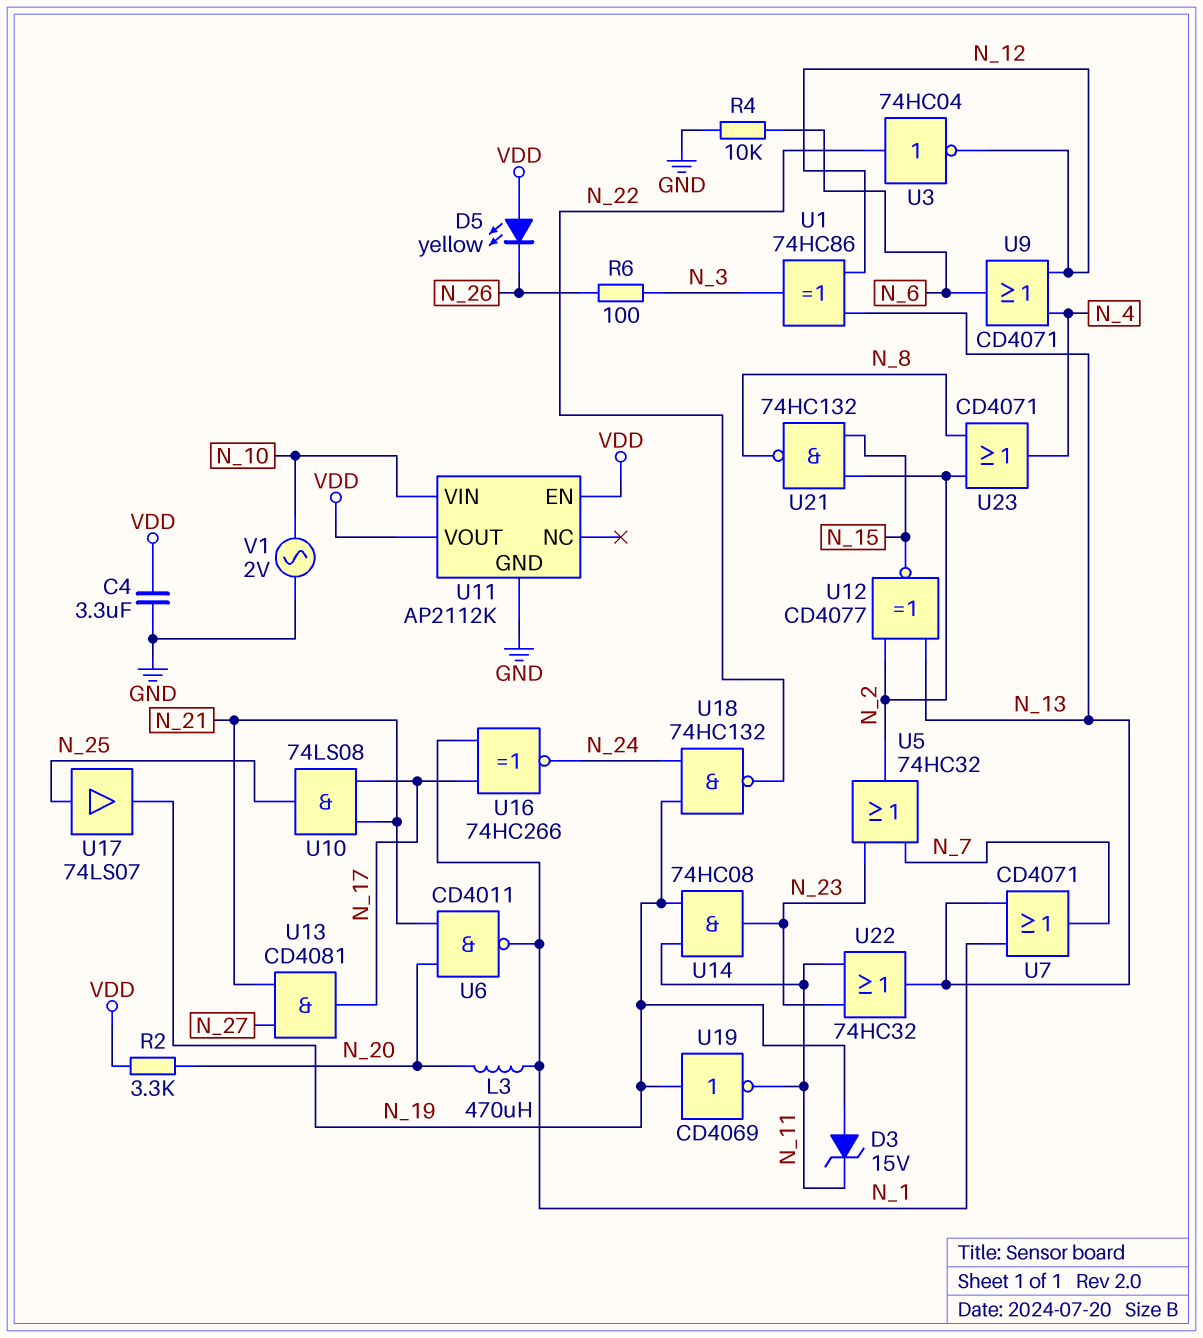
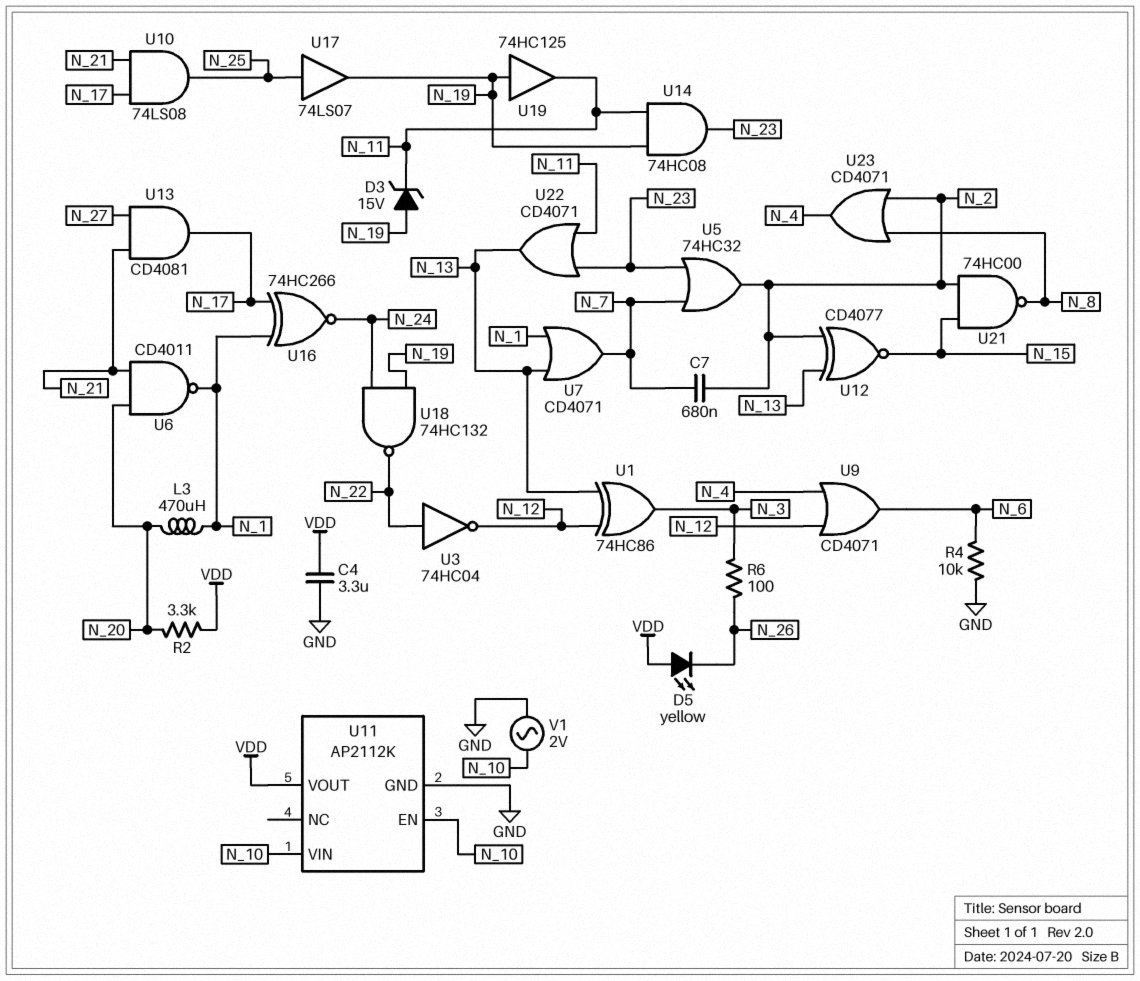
C7: none -> 680nF (N_2, N_7)
U11 pin EN: VDD -> N_10
U19: NOT CD4069 (in N_19, out N_11) -> buffer 74HC125 (in N_19, out N_11)
U21: NAND 74HC132 (in N_2, in N_15, out N_8) -> NAND 74HC00 (in N_2, in N_15, out N_8)
U22: OR 74HC32 (in N_11, in N_23, out N_13) -> OR CD4071 (in N_11, in N_23, out N_13)

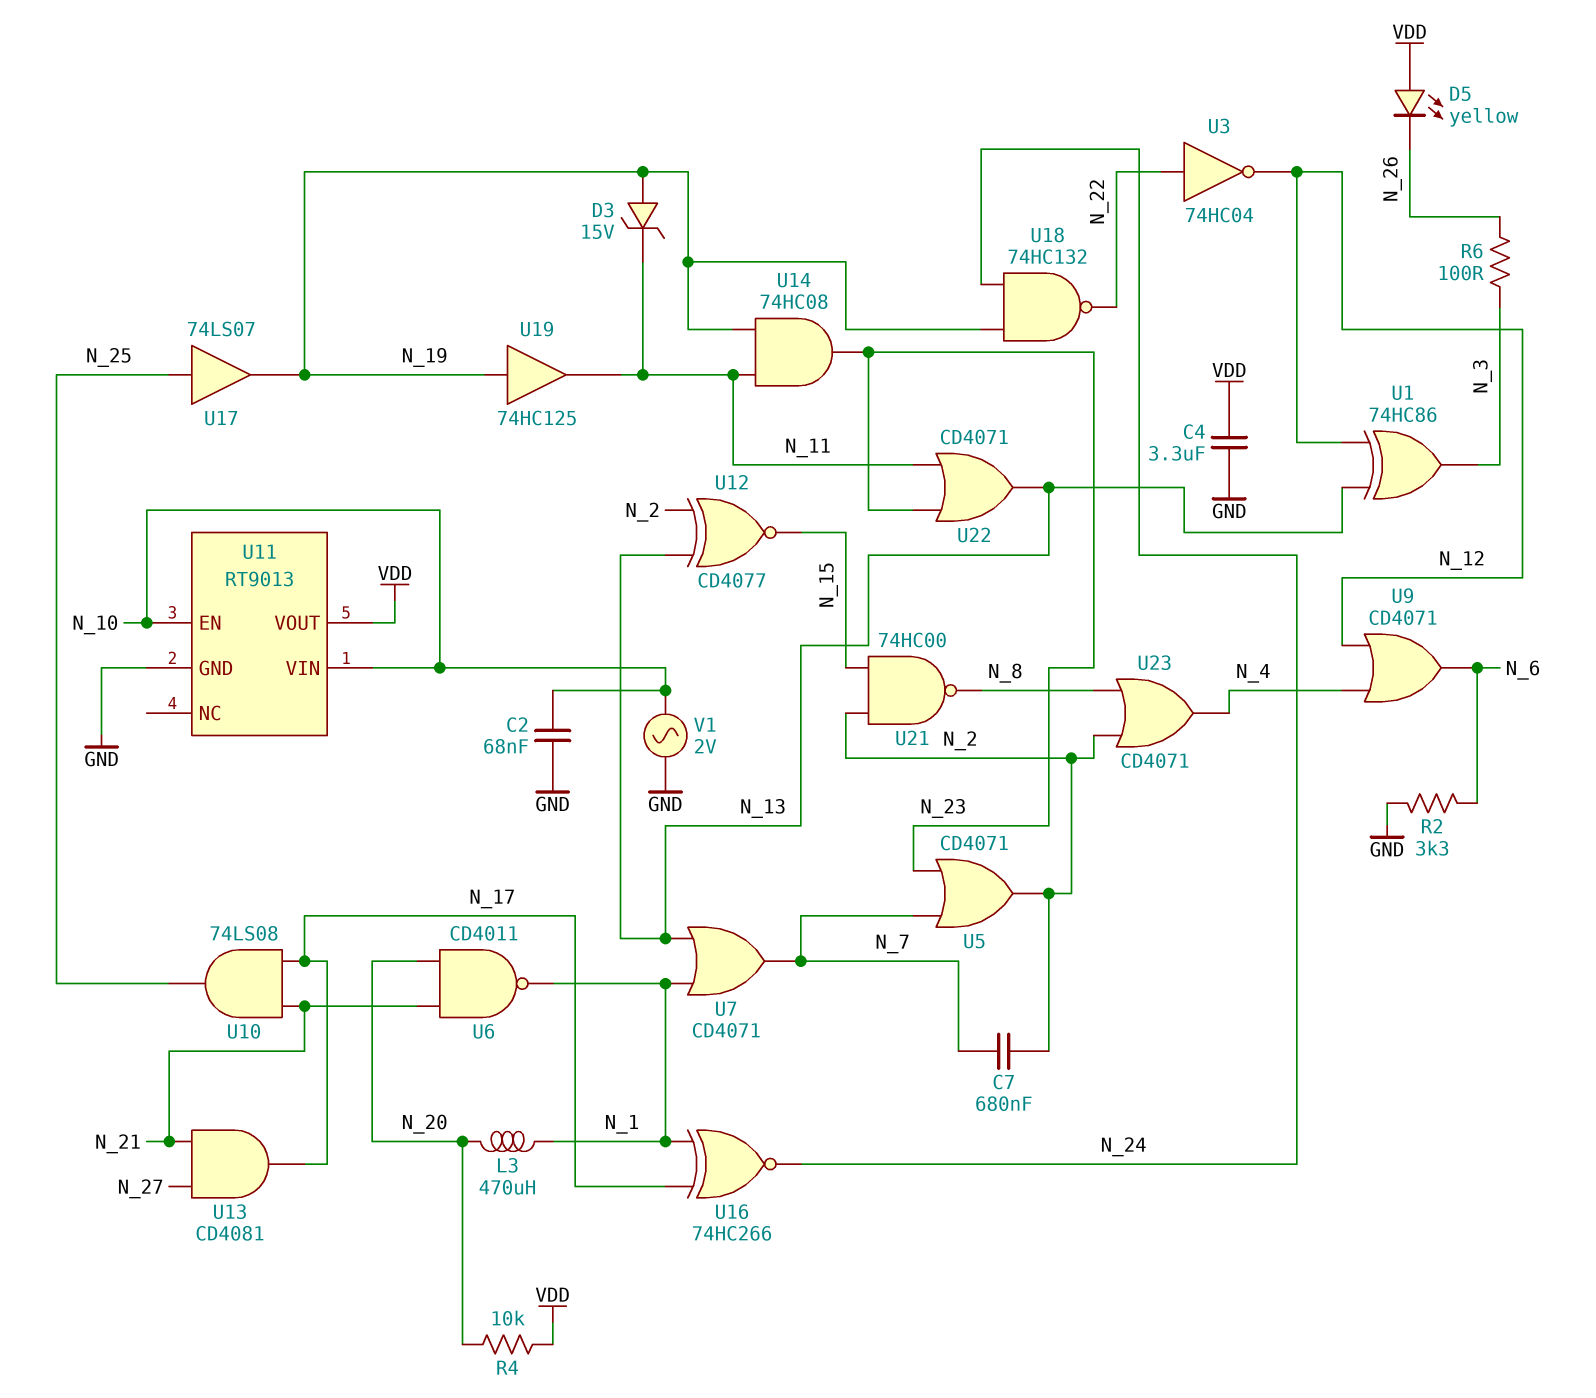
C2: none -> 68nF (GND, N_10)
R2: 3.3k (N_20, VDD) -> 3.3k (GND, N_6)
R4: 10k (GND, N_6) -> 10k (N_20, VDD)
U5: OR 74HC32 (in N_7, in N_23, out N_2) -> OR CD4071 (in N_7, in N_23, out N_2)
U11: AP2112K -> RT9013

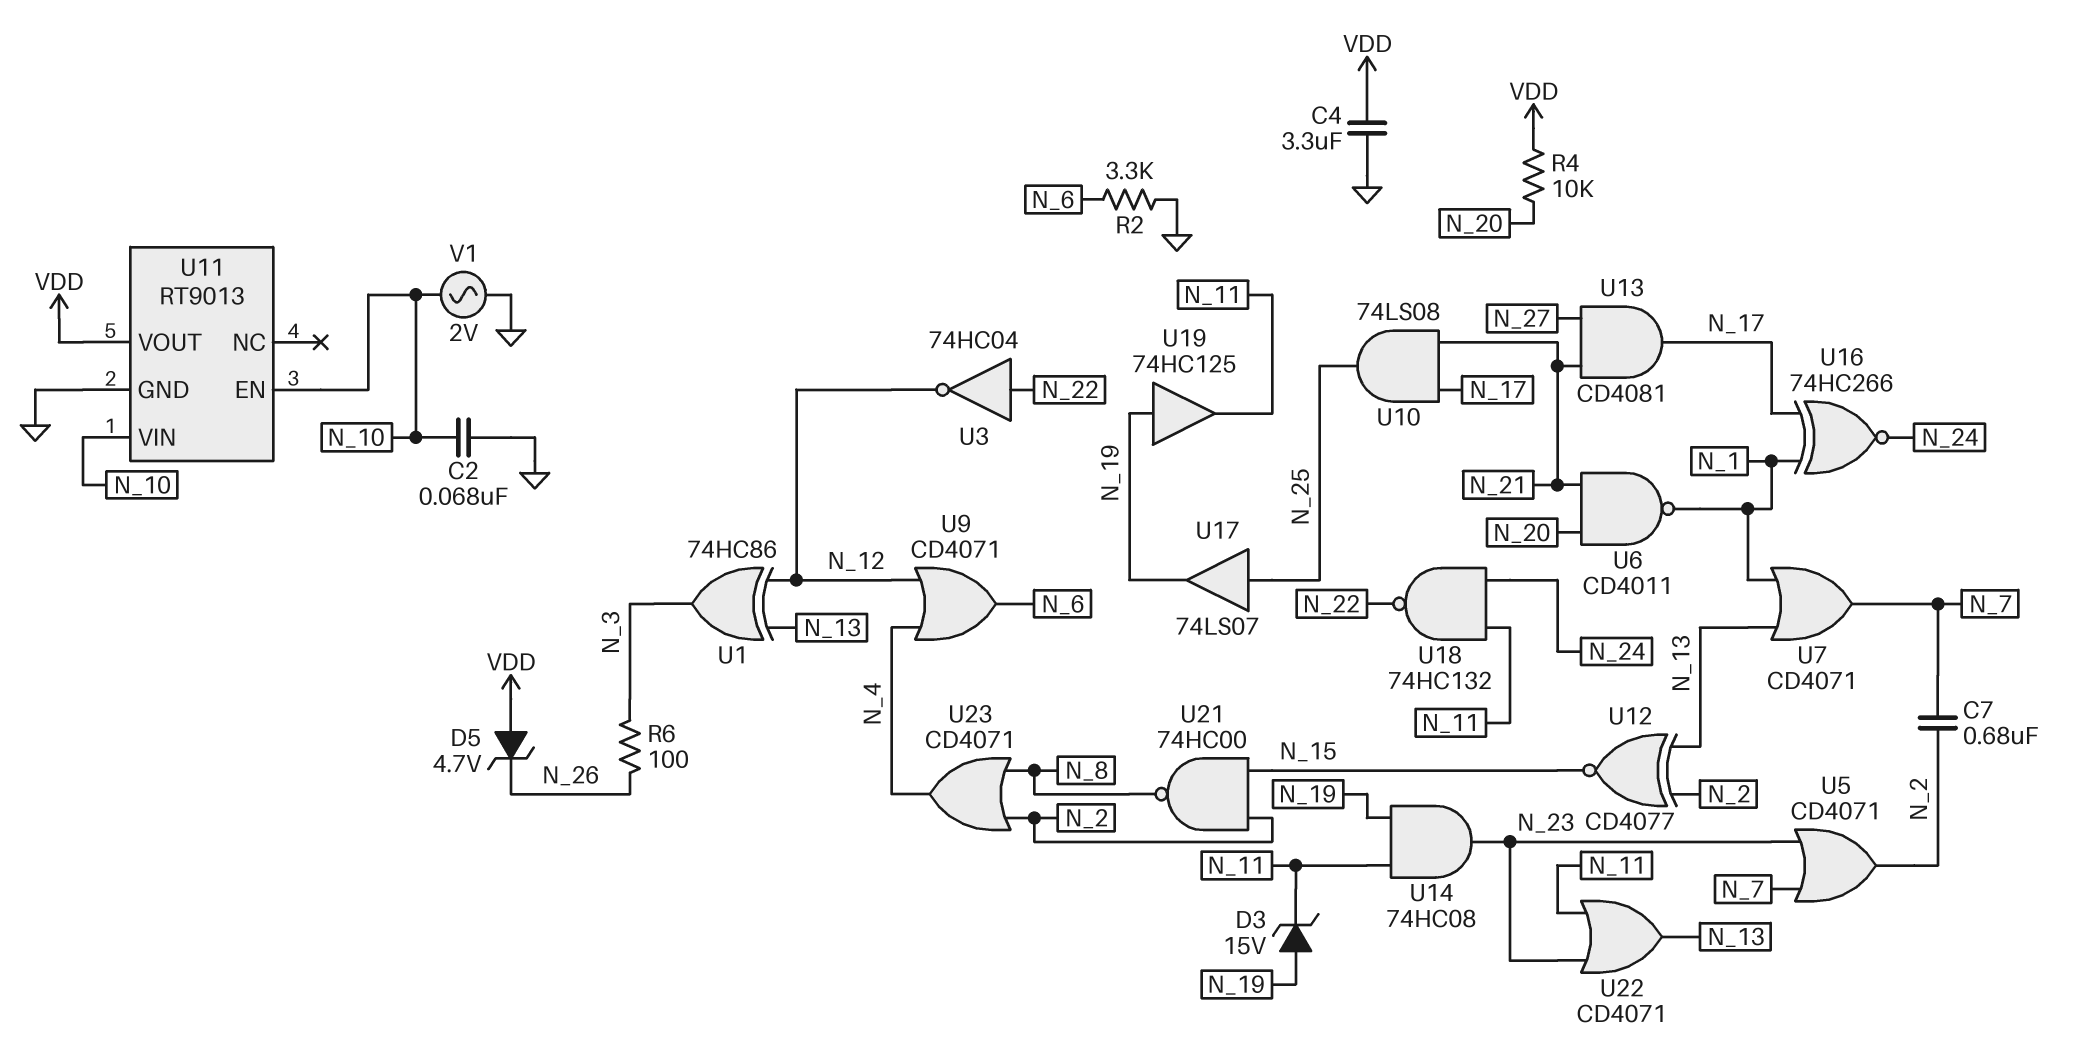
D5: LED yellow (A VDD, K N_26) -> zener 4.7V (A VDD, K N_26)
L3: 470uH (N_1, N_20) -> none
U18: NAND 74HC132 (in N_19, in N_24, out N_22) -> NAND 74HC132 (in N_11, in N_24, out N_22)

